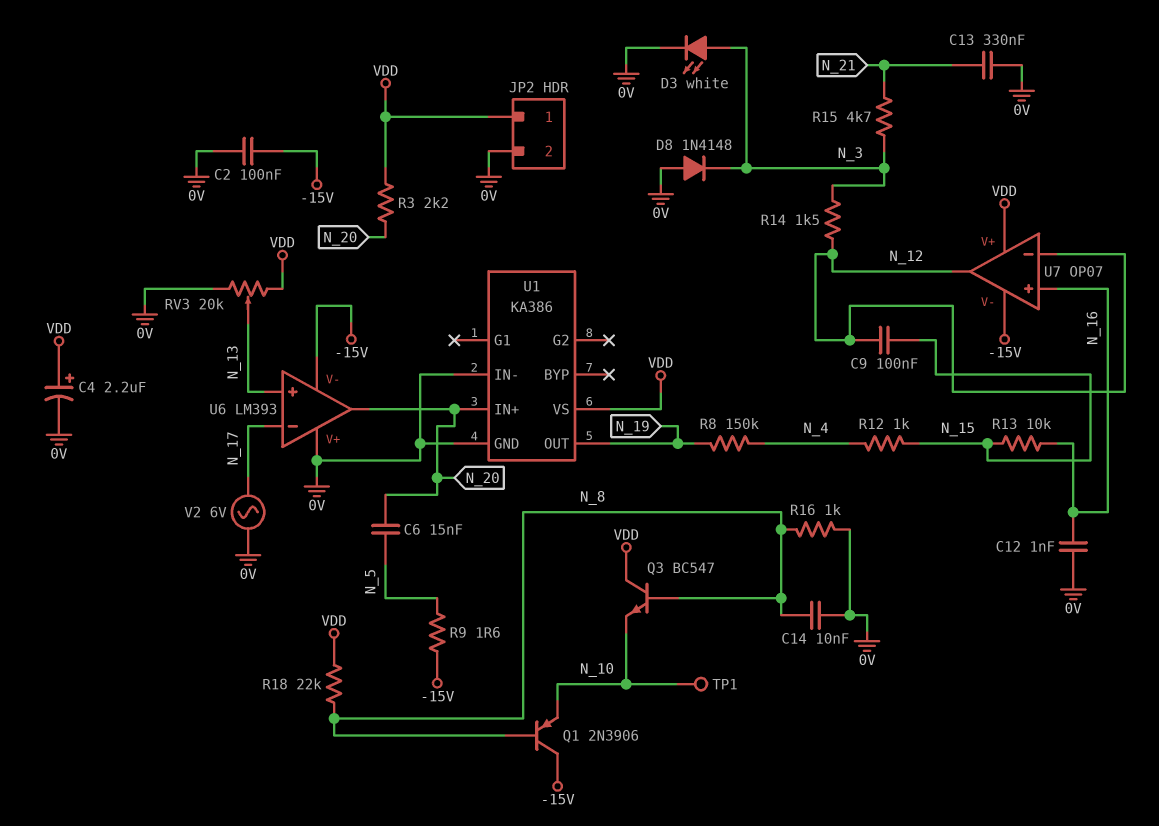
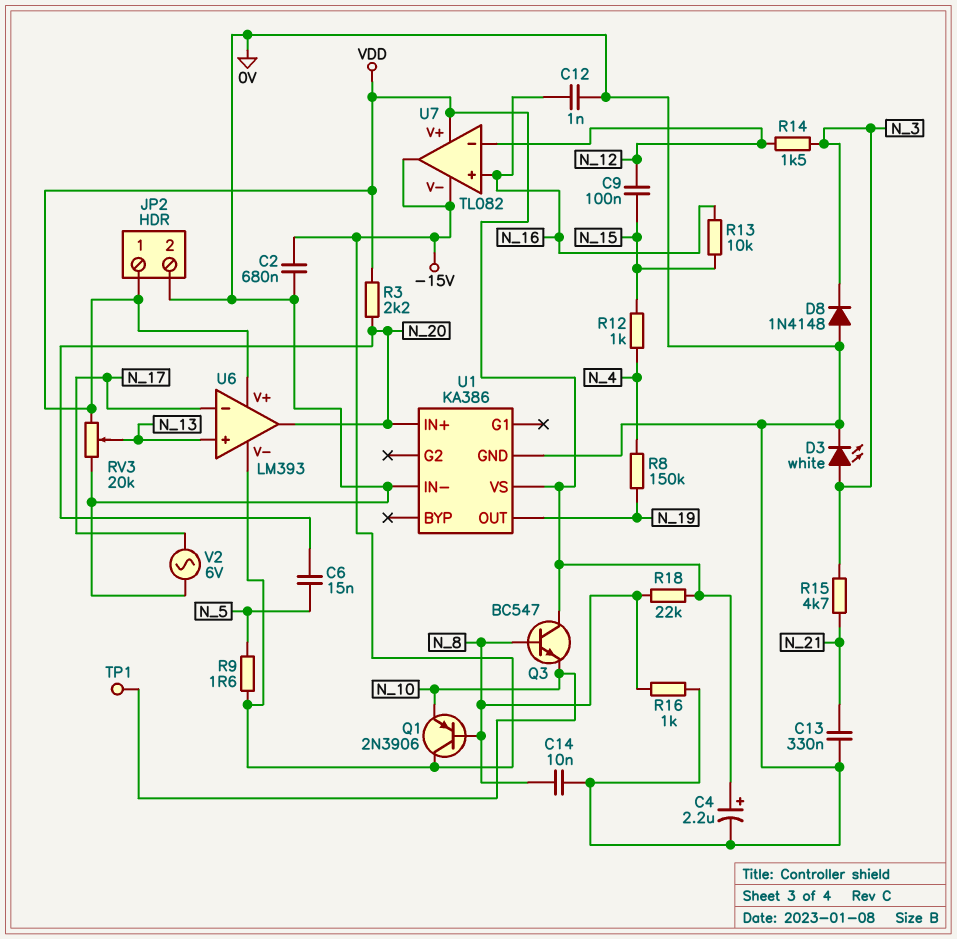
C2: 100nF (-15V, 0V) -> 680nF (-15V, 0V)
U6 pin V+: 0V -> VDD
U7: OP07 -> TL082
U7 pin out: N_12 -> -15V

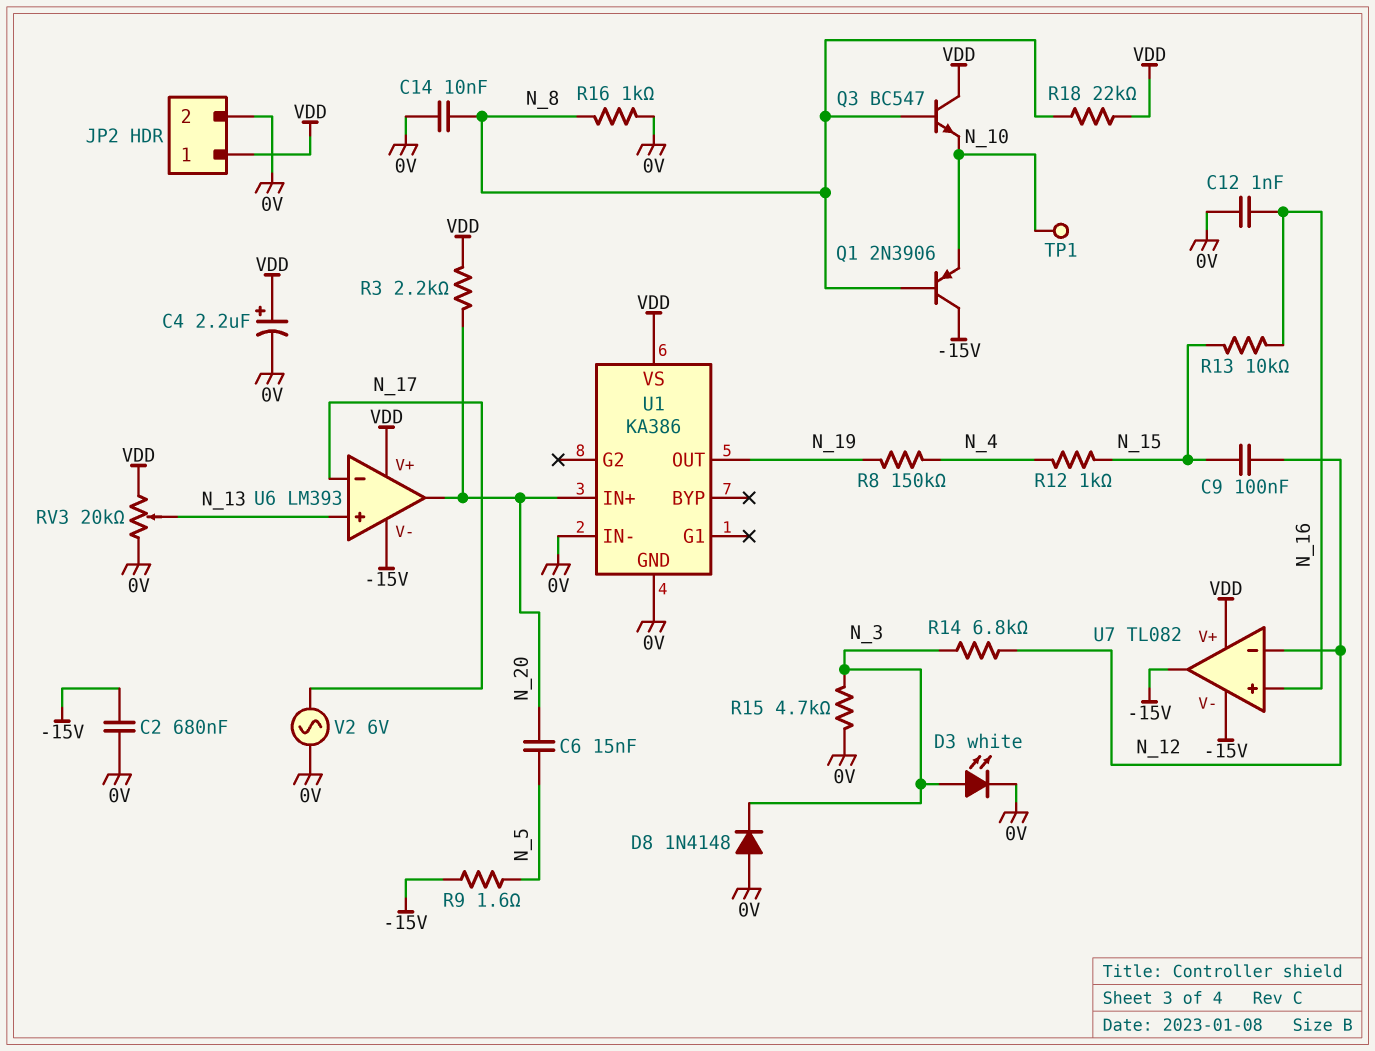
C13: 330nF (0V, N_21) -> none
R14: 1.5k (N_3, N_12) -> 6.8k (N_3, N_12)
R15: 4.7k (N_3, N_21) -> 4.7k (0V, N_3)

